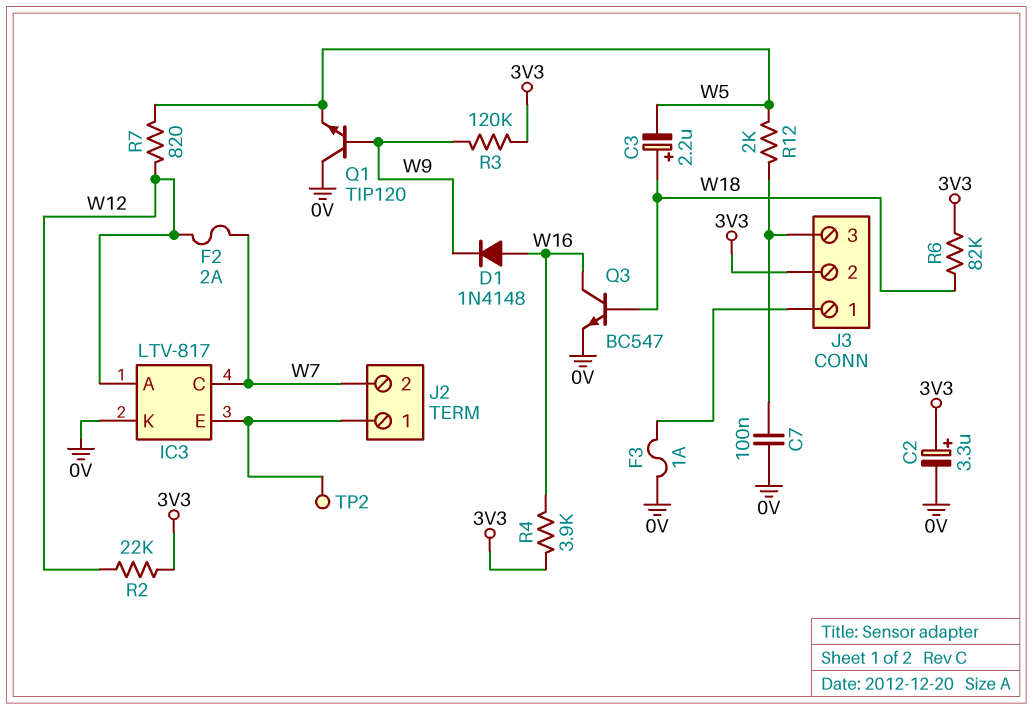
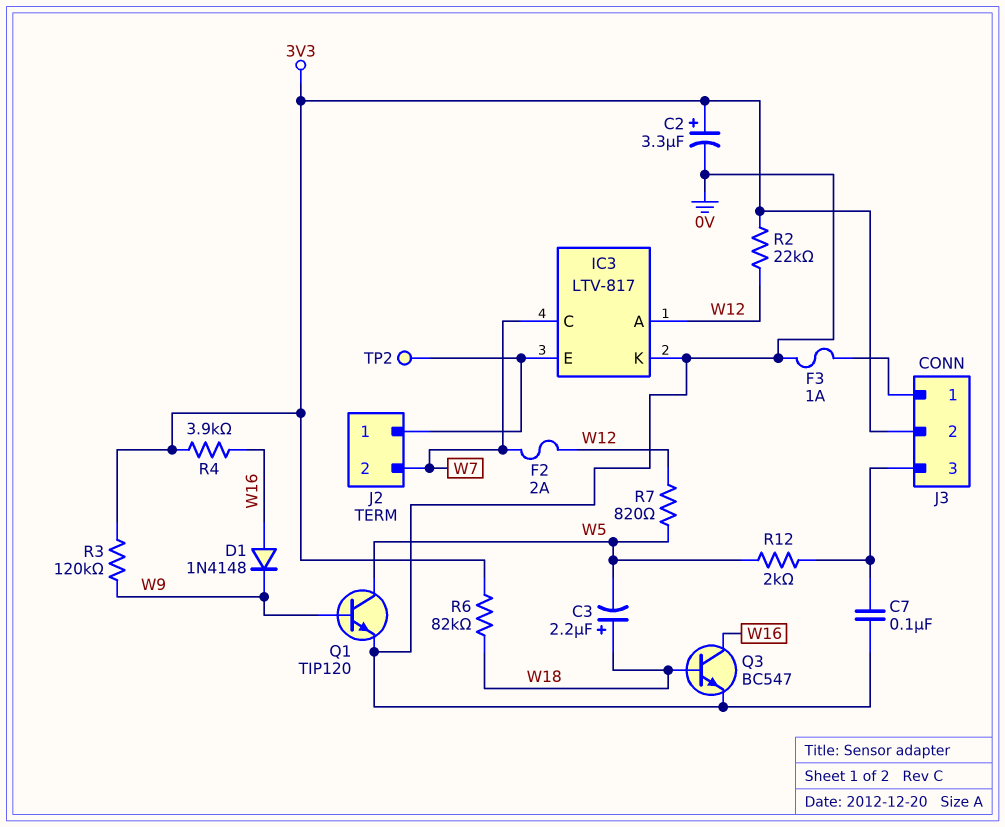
Q1: NPN TIP120 (B W9, C 0V, E W5) -> NPN TIP120 (B W9, C W5, E 0V)

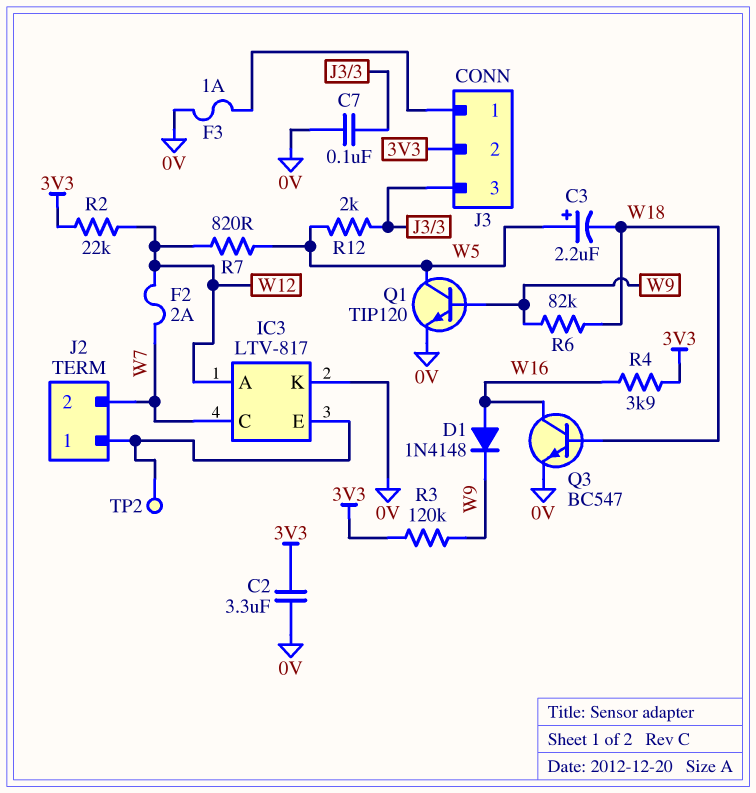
C2: 3.3uF (plus 3V3, minus 0V) -> 3.3uF (0V, 3V3)
C3: 2.2uF (plus W18, minus W5) -> 2.2uF (plus W5, minus W18)
R6: 82k (3V3, W18) -> 82k (W9, W18)

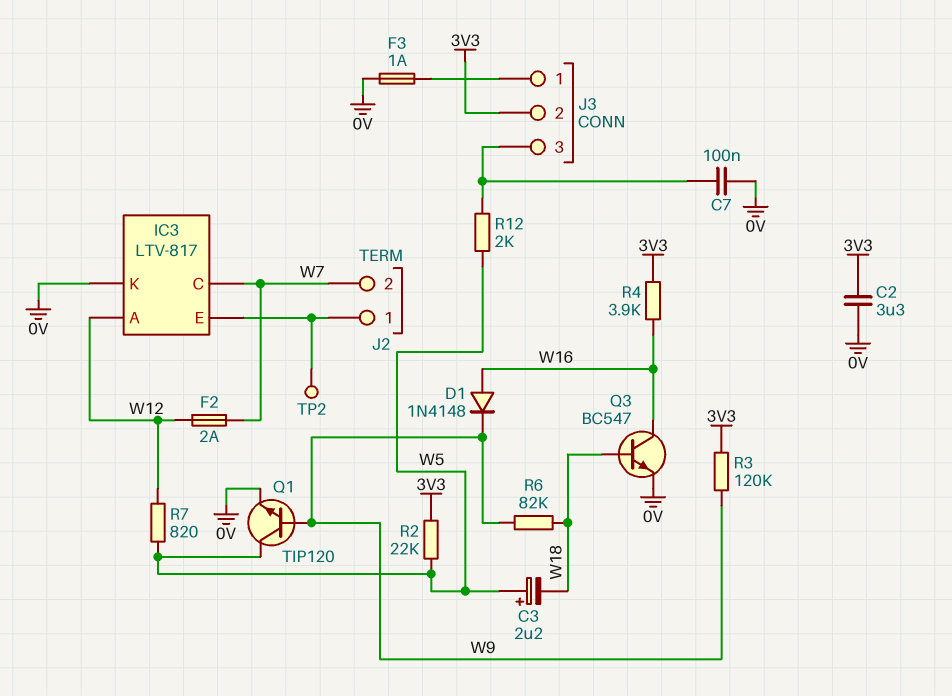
R2: 22k (3V3, W12) -> 22k (3V3, W5)

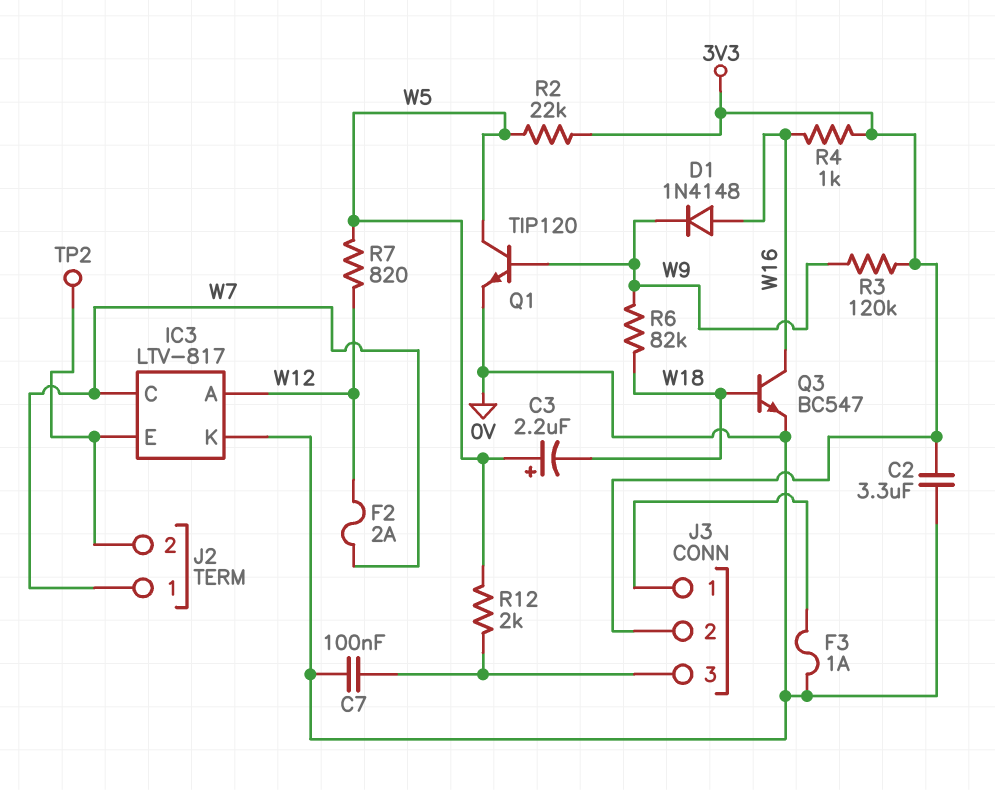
J2 pin 1: IC3/E -> W7
J2 pin 2: W7 -> IC3/E
R4: 3.9k (3V3, W16) -> 1k (3V3, W16)

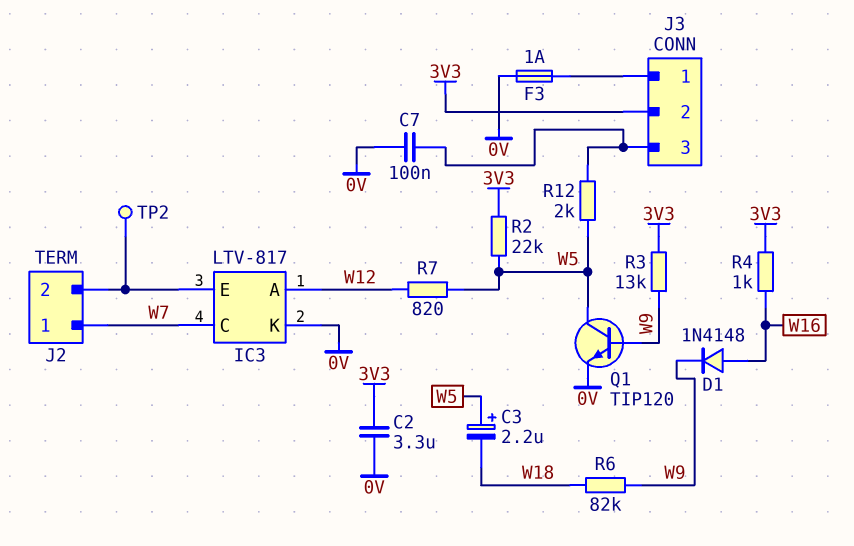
F2: 2A (W7, W12) -> none
Q3: NPN BC547 (B W18, C W16, E 0V) -> none
R3: 120k (3V3, W9) -> 13k (3V3, W9)

